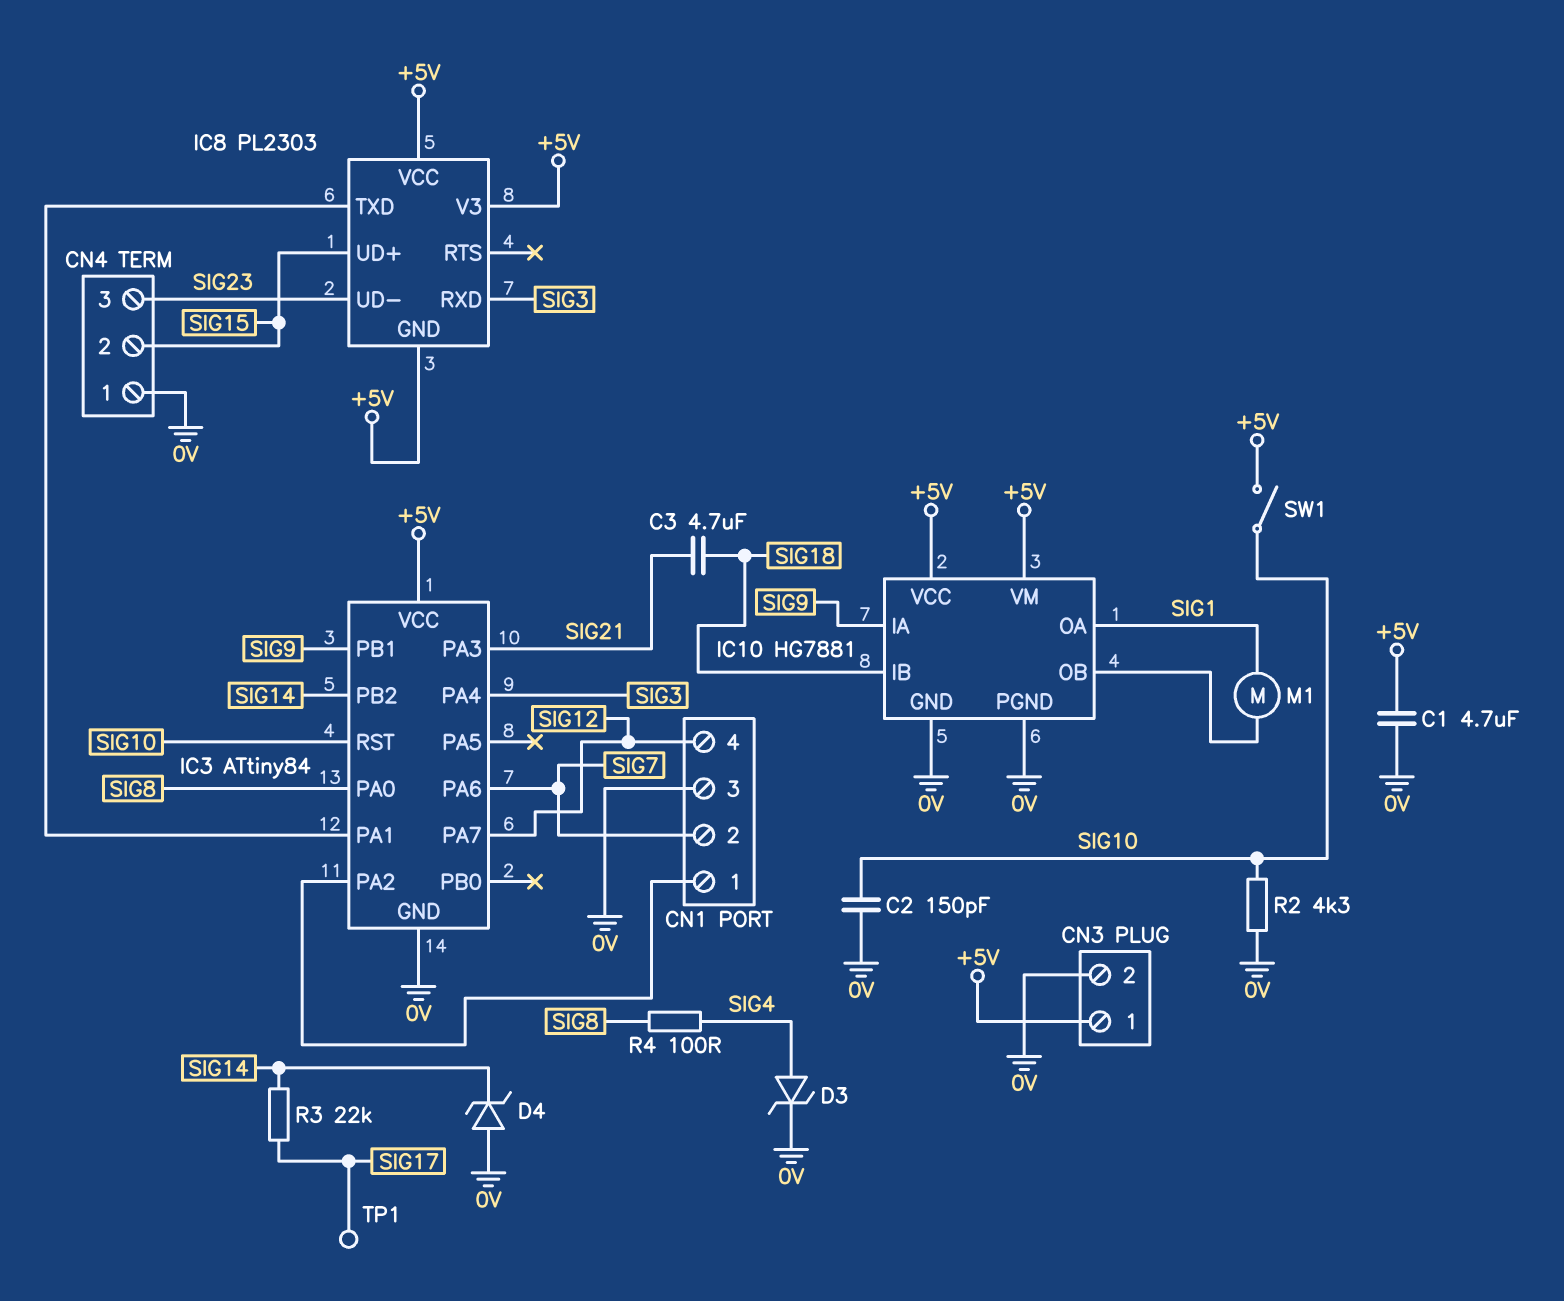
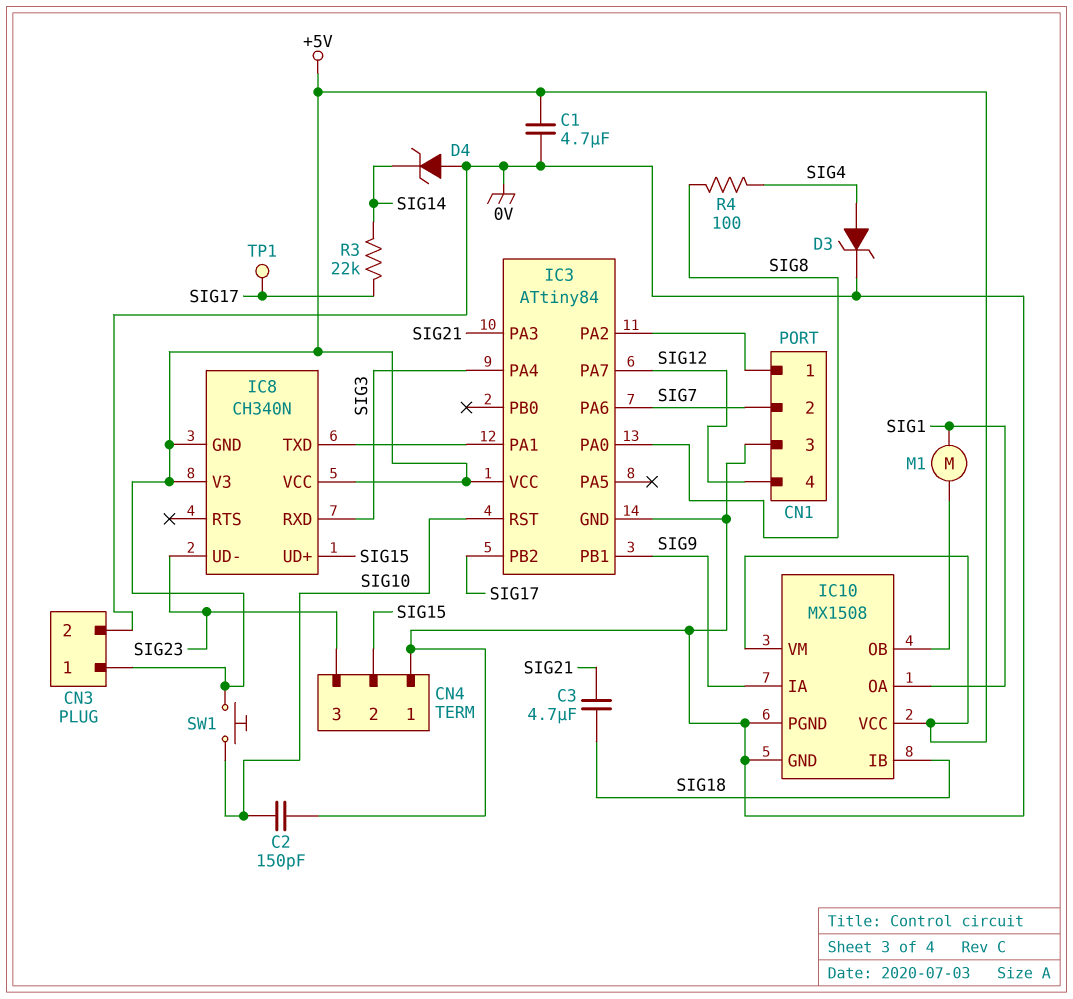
IC3 pin PB2: SIG14 -> SIG17
IC8: PL2303 -> CH340N
IC10: HG7881 -> MX1508
R2: 4.3k (0V, SIG10) -> none
SW1: switch (+5V, SIG10) -> button (+5V, SIG10)

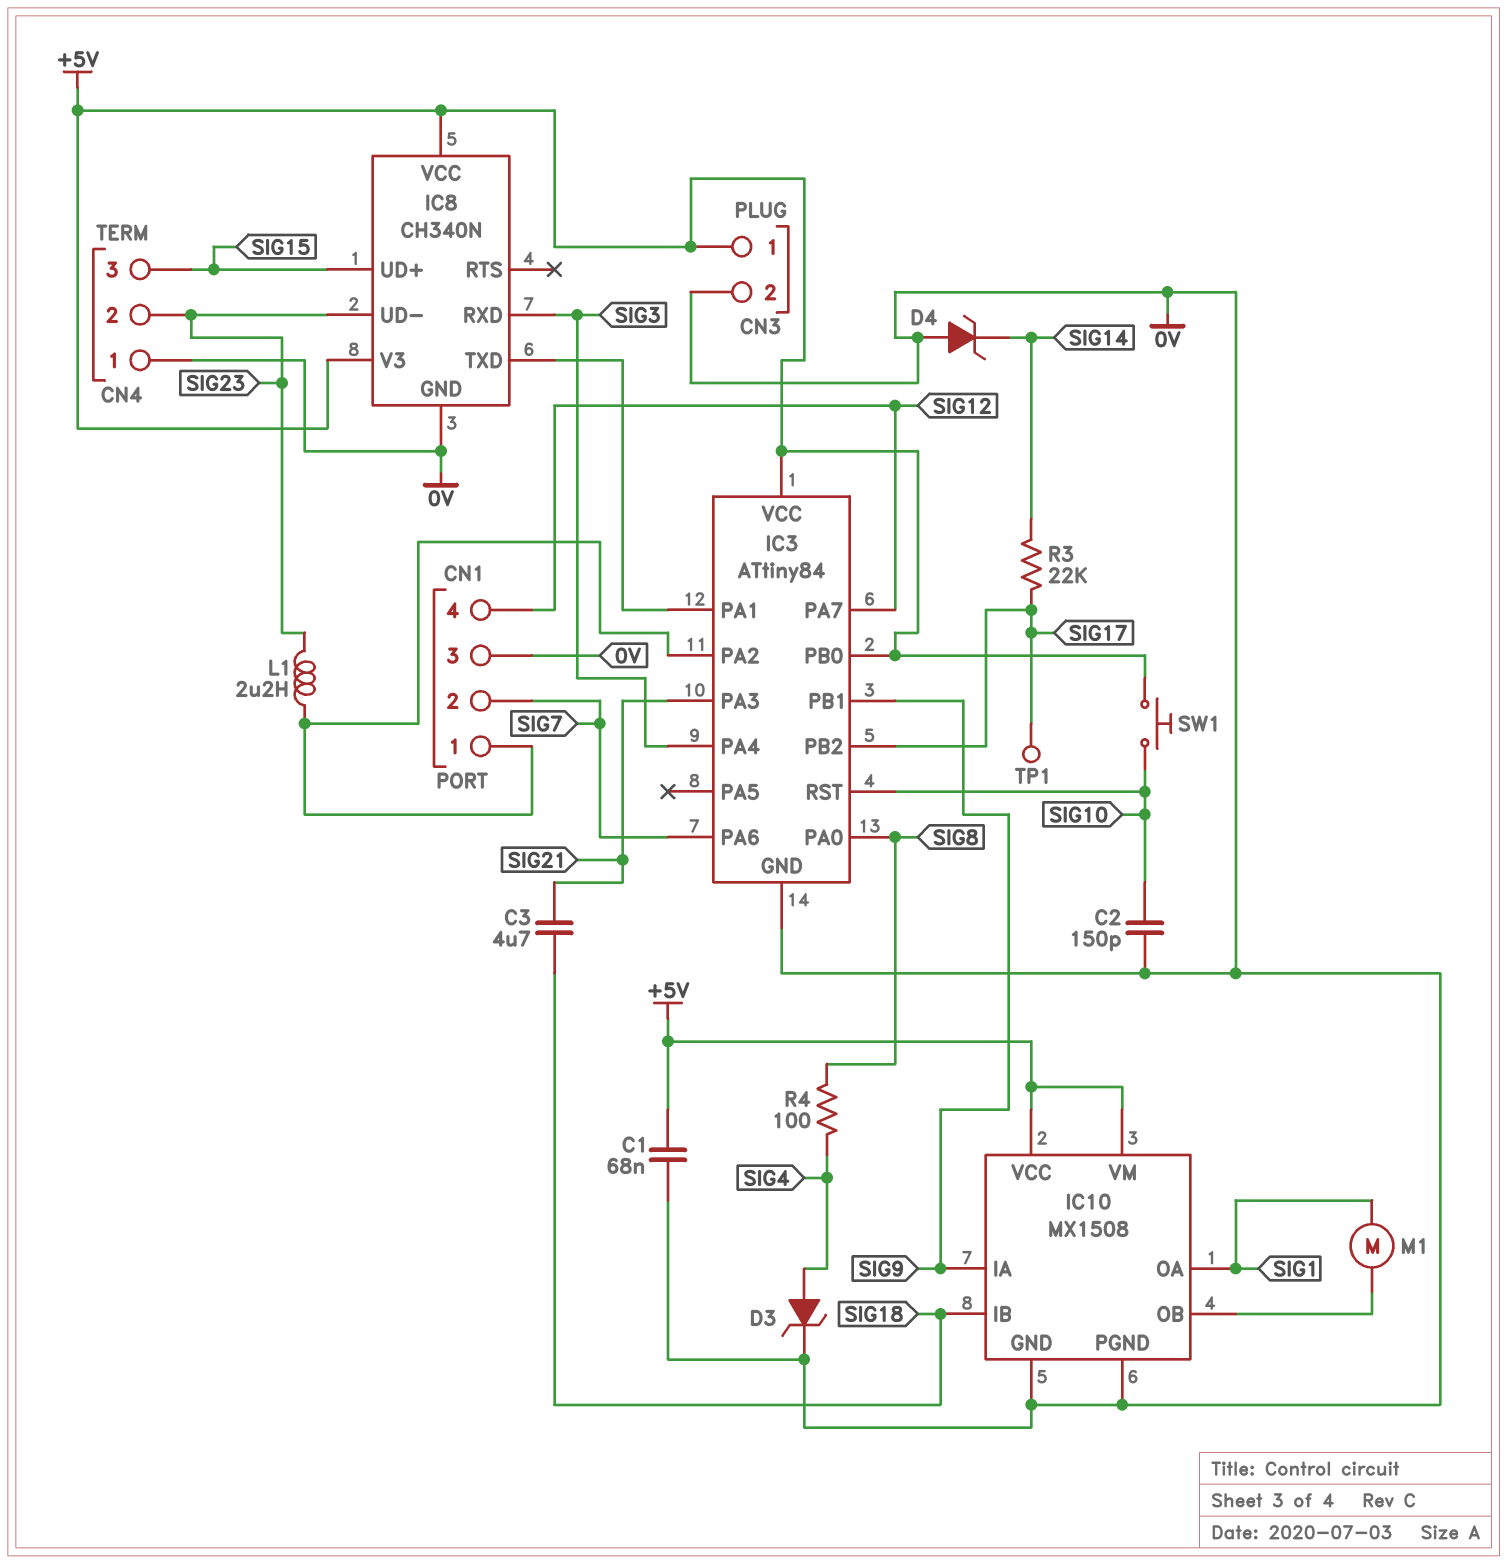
C1: 4.7uF (+5V, 0V) -> 68nF (+5V, 0V)
CN4 pin 2: SIG15 -> SIG23
CN4 pin 3: SIG23 -> SIG15
IC3 pin PB0: none -> +5V
IC8 pin GND: +5V -> 0V
L1: none -> 2.2uH (CN1/1, SIG23)

